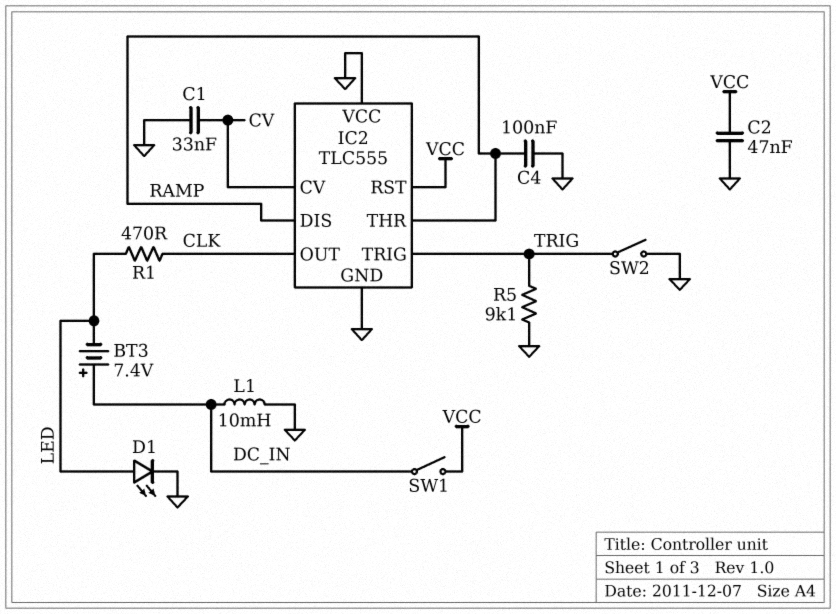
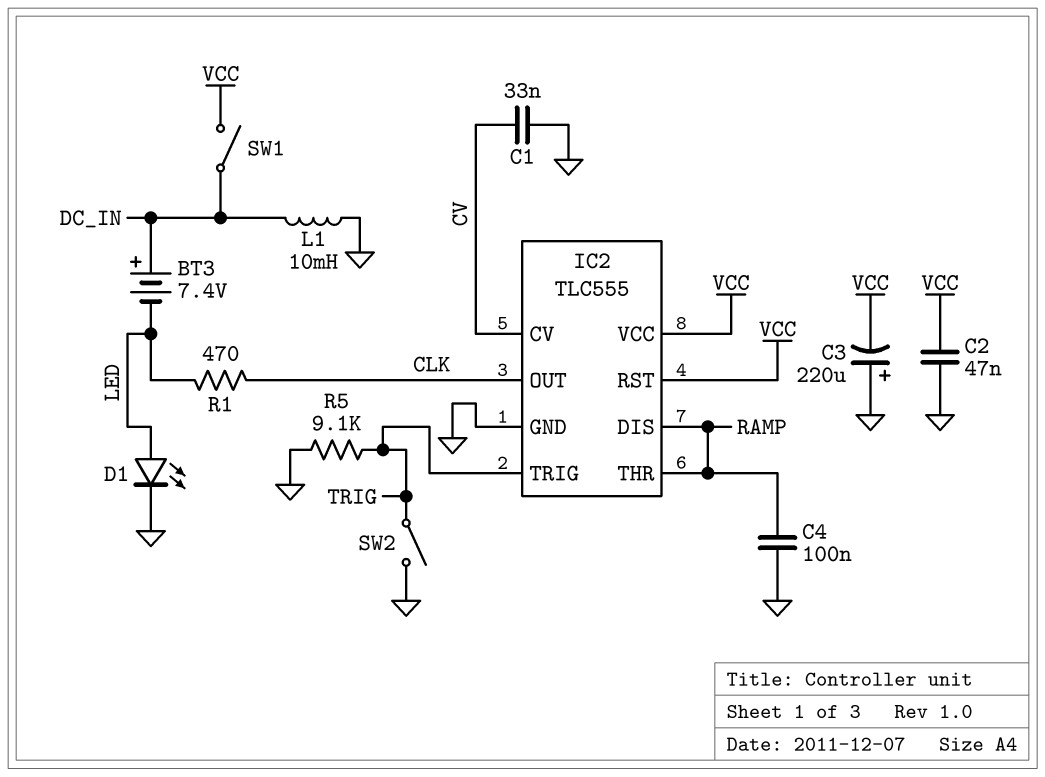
C3: none -> 220uF (plus GND, minus VCC)
IC2 pin VCC: GND -> VCC

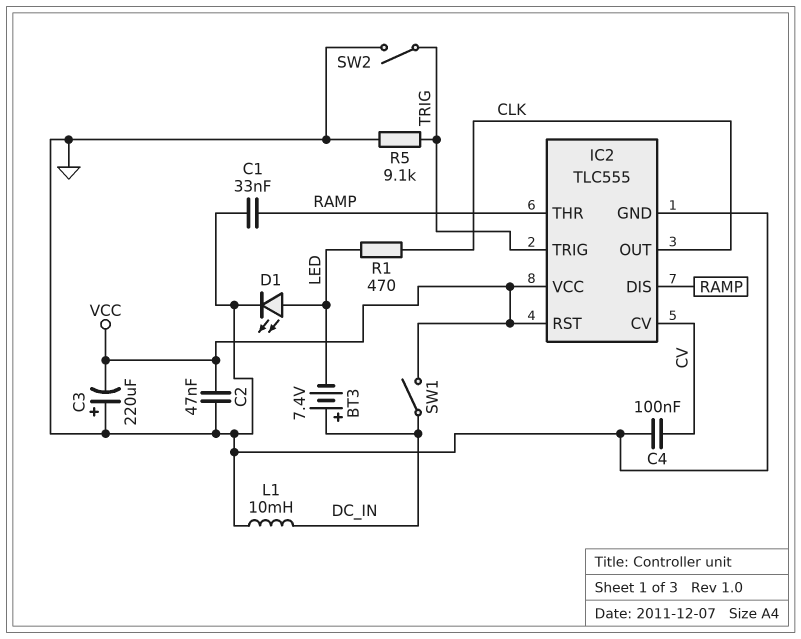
C1: 33nF (CV, GND) -> 33nF (GND, RAMP)
C4: 100nF (GND, RAMP) -> 100nF (CV, GND)

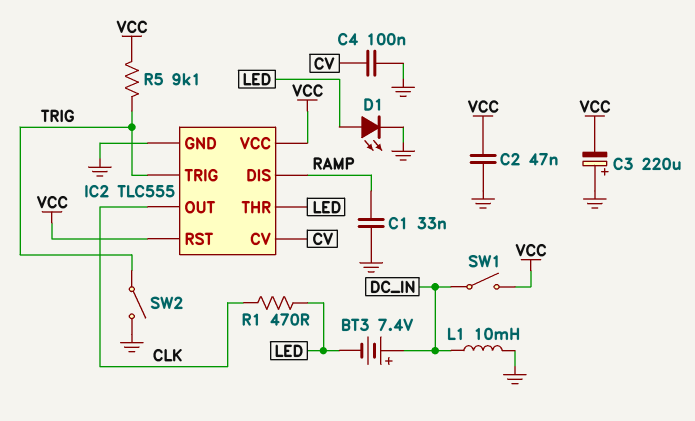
IC2 pin THR: RAMP -> LED
R5: 9.1k (GND, TRIG) -> 9.1k (TRIG, VCC)

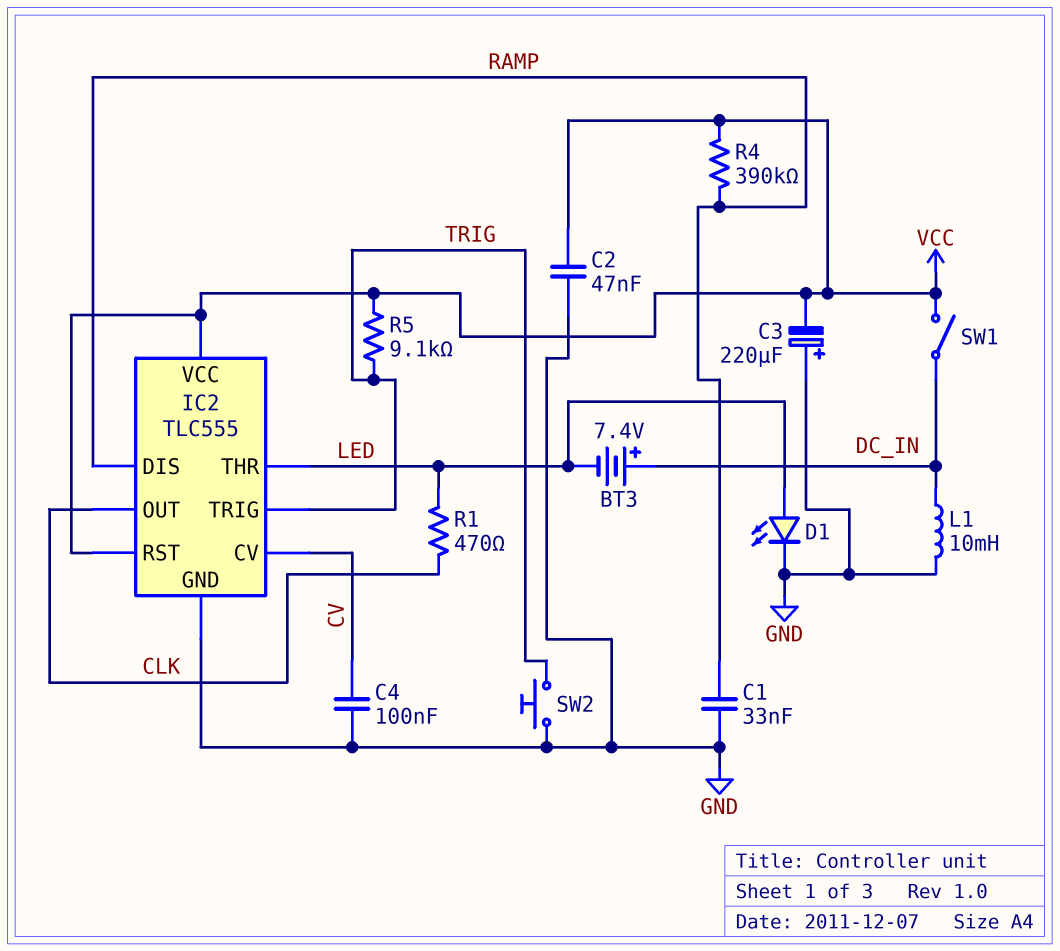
R4: none -> 390k (RAMP, VCC)
SW2: switch (GND, TRIG) -> button (GND, TRIG)

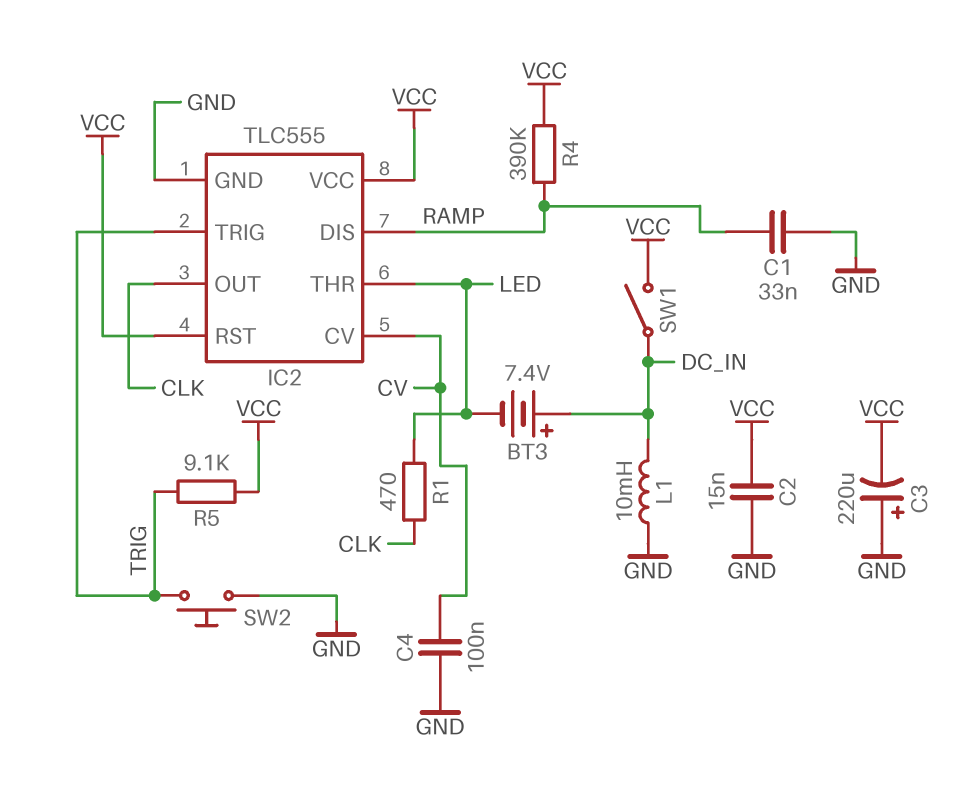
C2: 47nF (GND, VCC) -> 15nF (GND, VCC)
D1: LED (A LED, K GND) -> none

